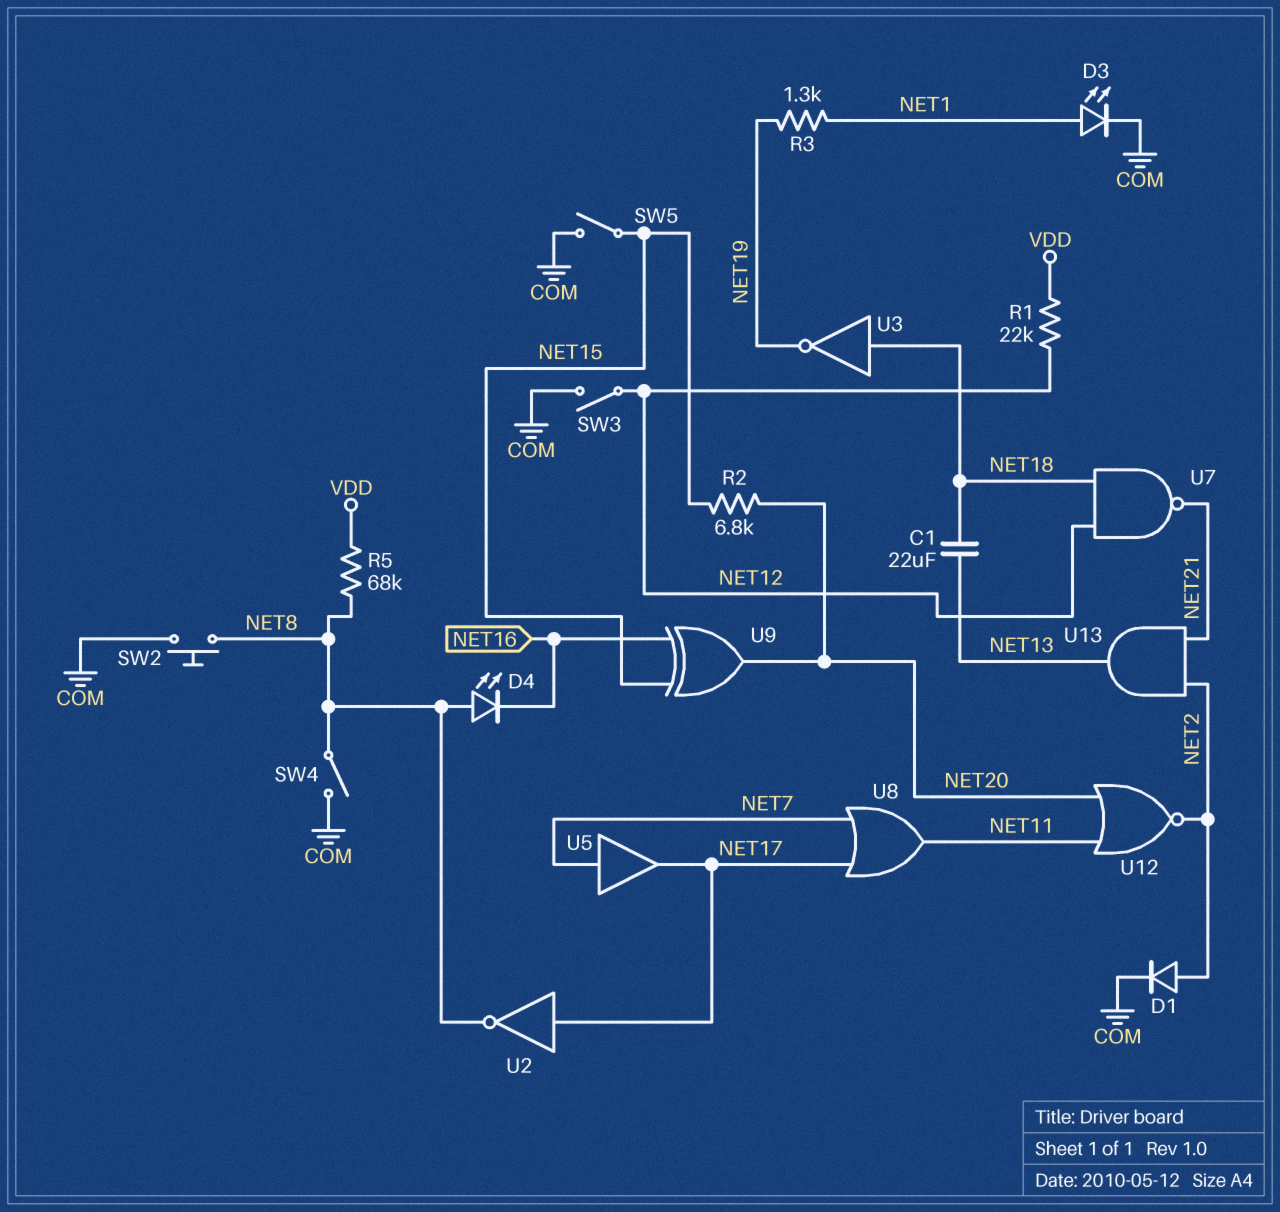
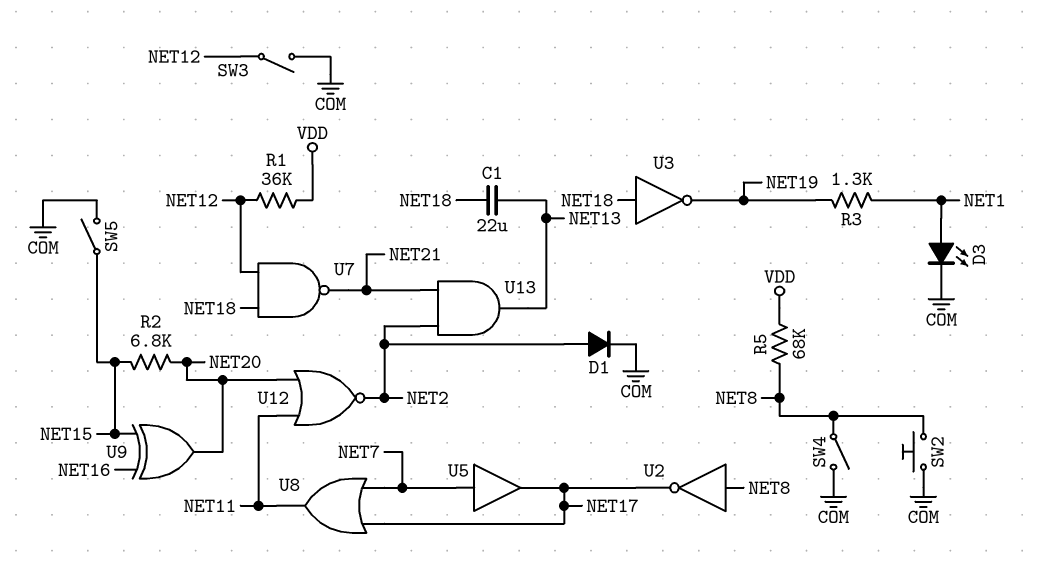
D4: LED (A NET8, K NET16) -> none
R1: 22k (NET12, VDD) -> 36k (NET12, VDD)
U2: NOT (in NET17, out NET8) -> NOT (in NET8, out NET17)

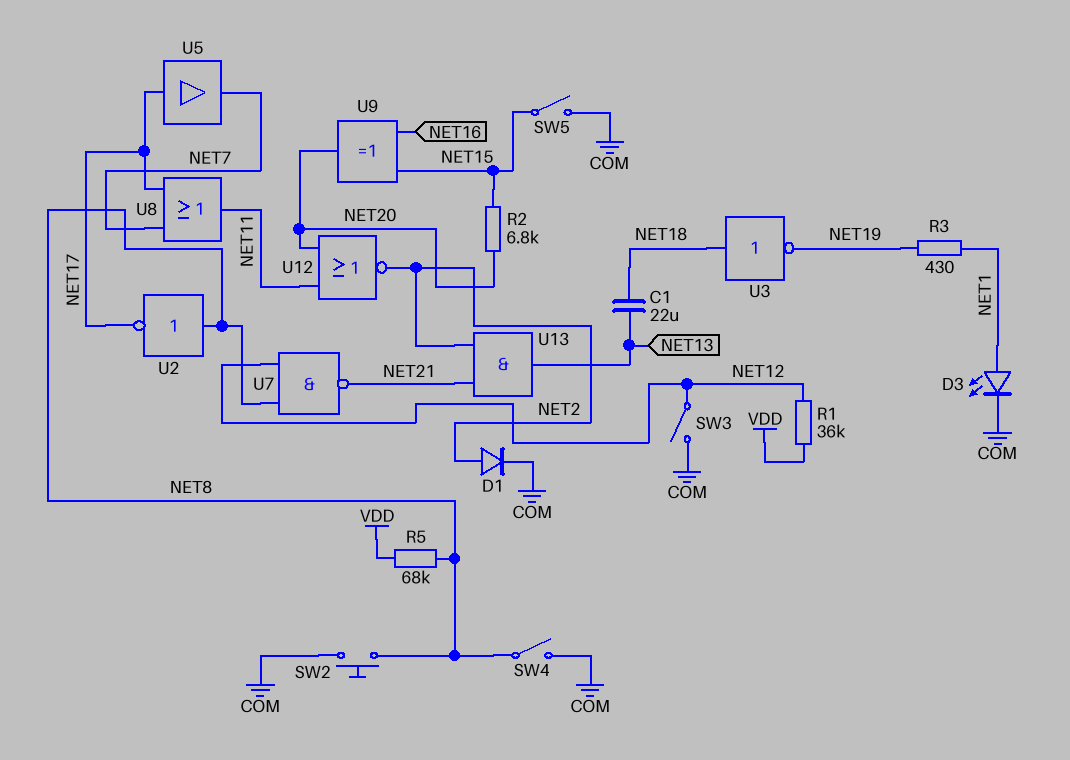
R3: 1.3k (NET1, NET19) -> 430 (NET1, NET19)
U5: buffer (in NET7, out NET17) -> buffer (in NET17, out NET7)
U7: NAND (in NET12, in NET18, out NET21) -> NAND (in NET8, in NET12, out NET21)

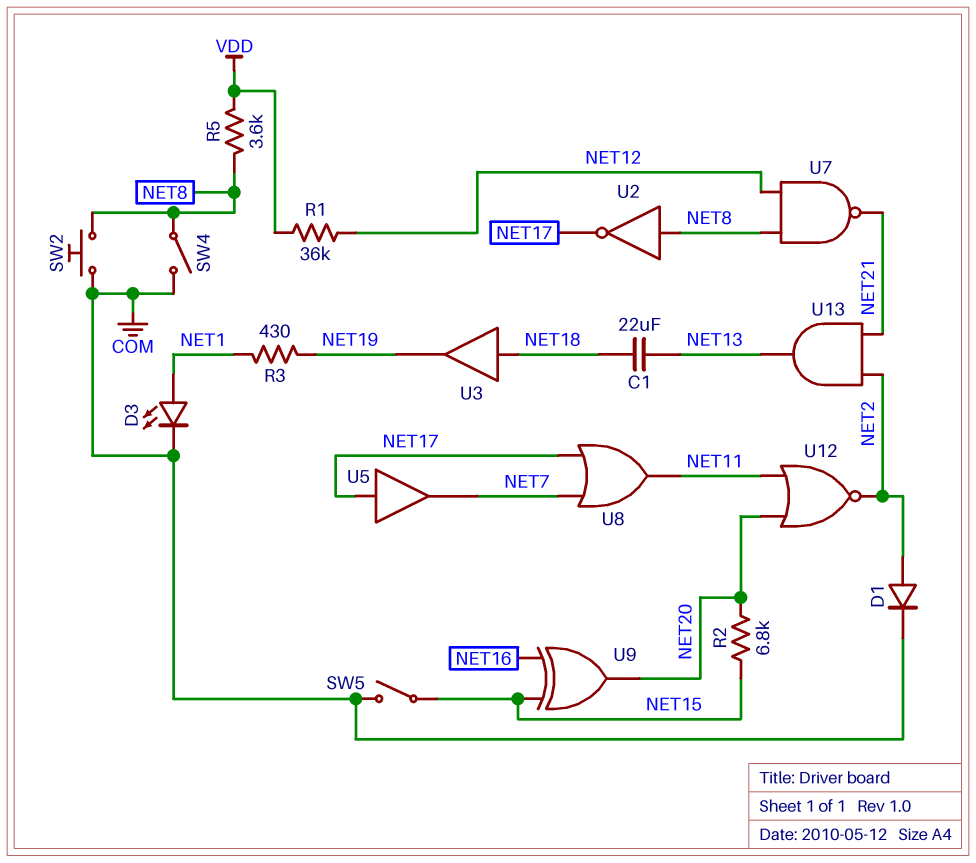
R5: 68k (NET8, VDD) -> 3.6k (NET8, VDD)
SW3: switch (COM, NET12) -> none
U3: NOT (in NET18, out NET19) -> buffer (in NET18, out NET19)

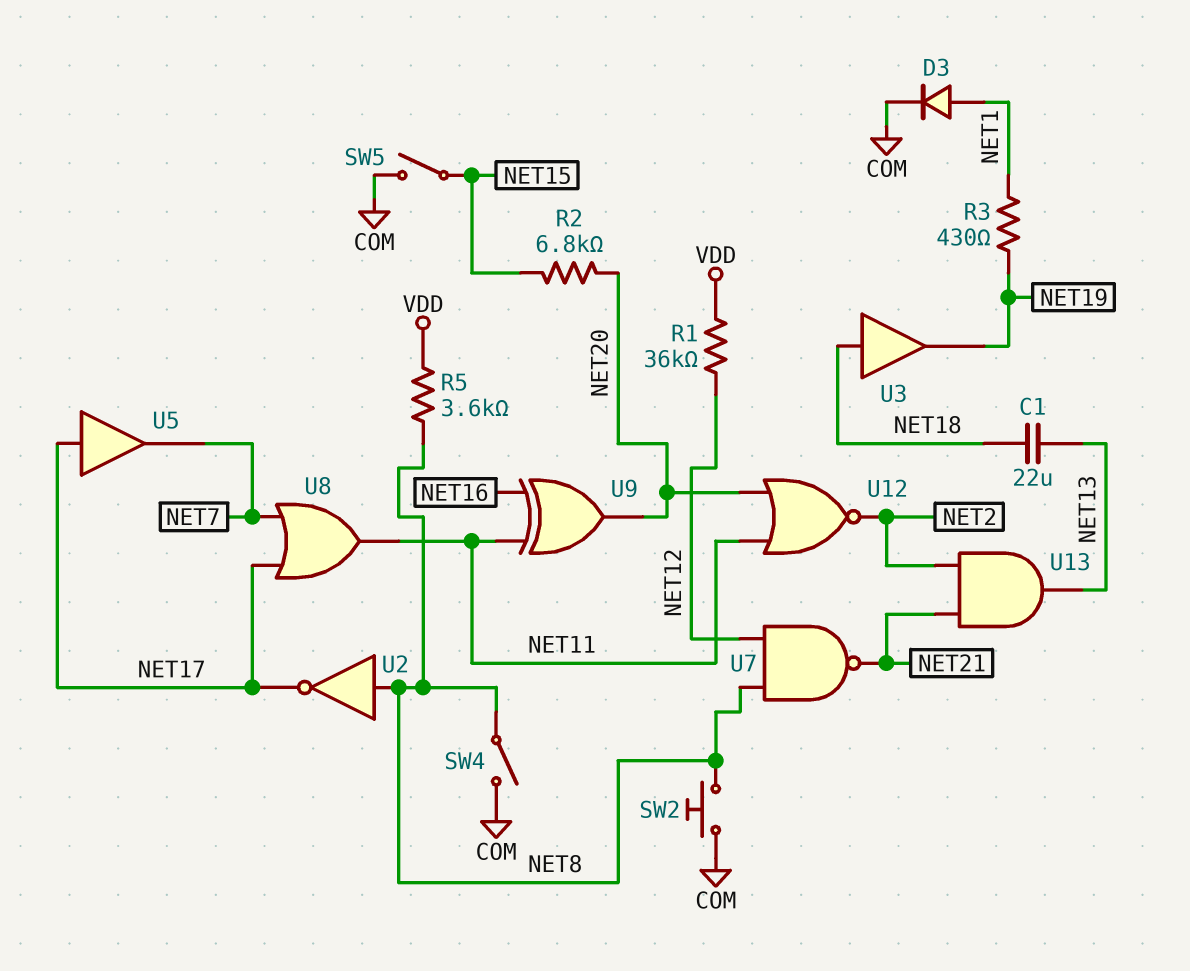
D1: diode (A NET2, K COM) -> none
D3: LED (A NET1, K COM) -> diode (A NET1, K COM)
U9: XOR (in NET15, in NET16, out NET20) -> XOR (in NET11, in NET16, out NET20)

